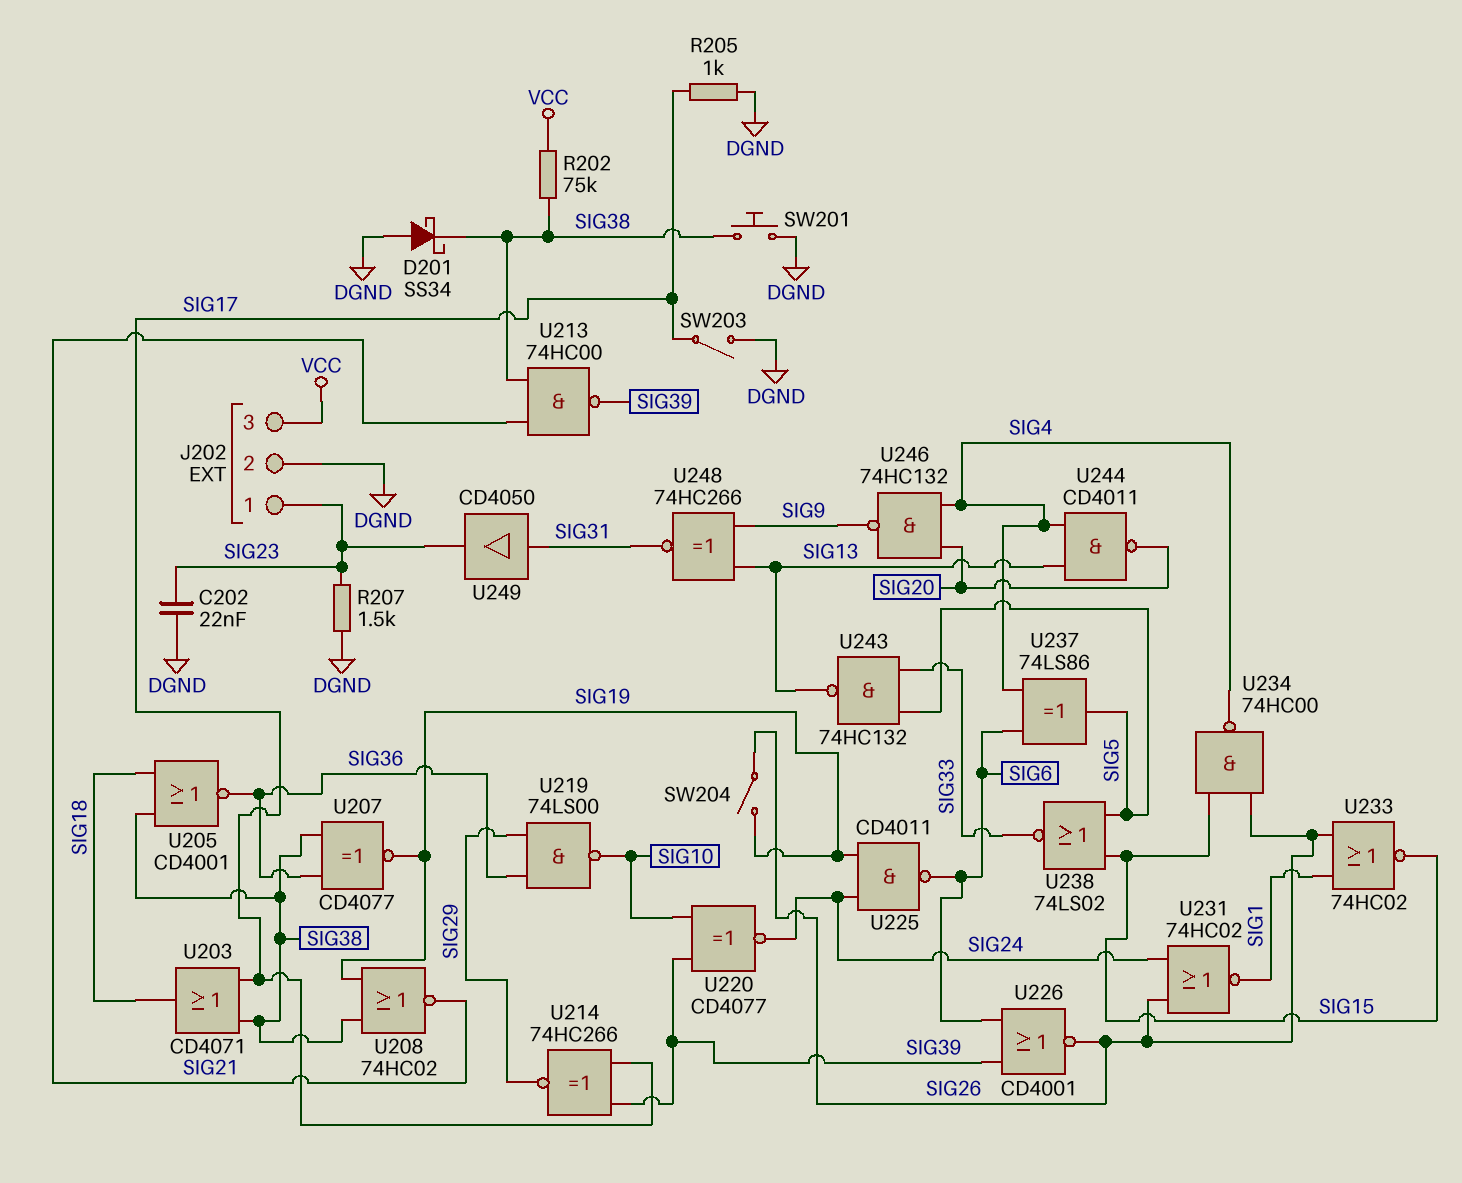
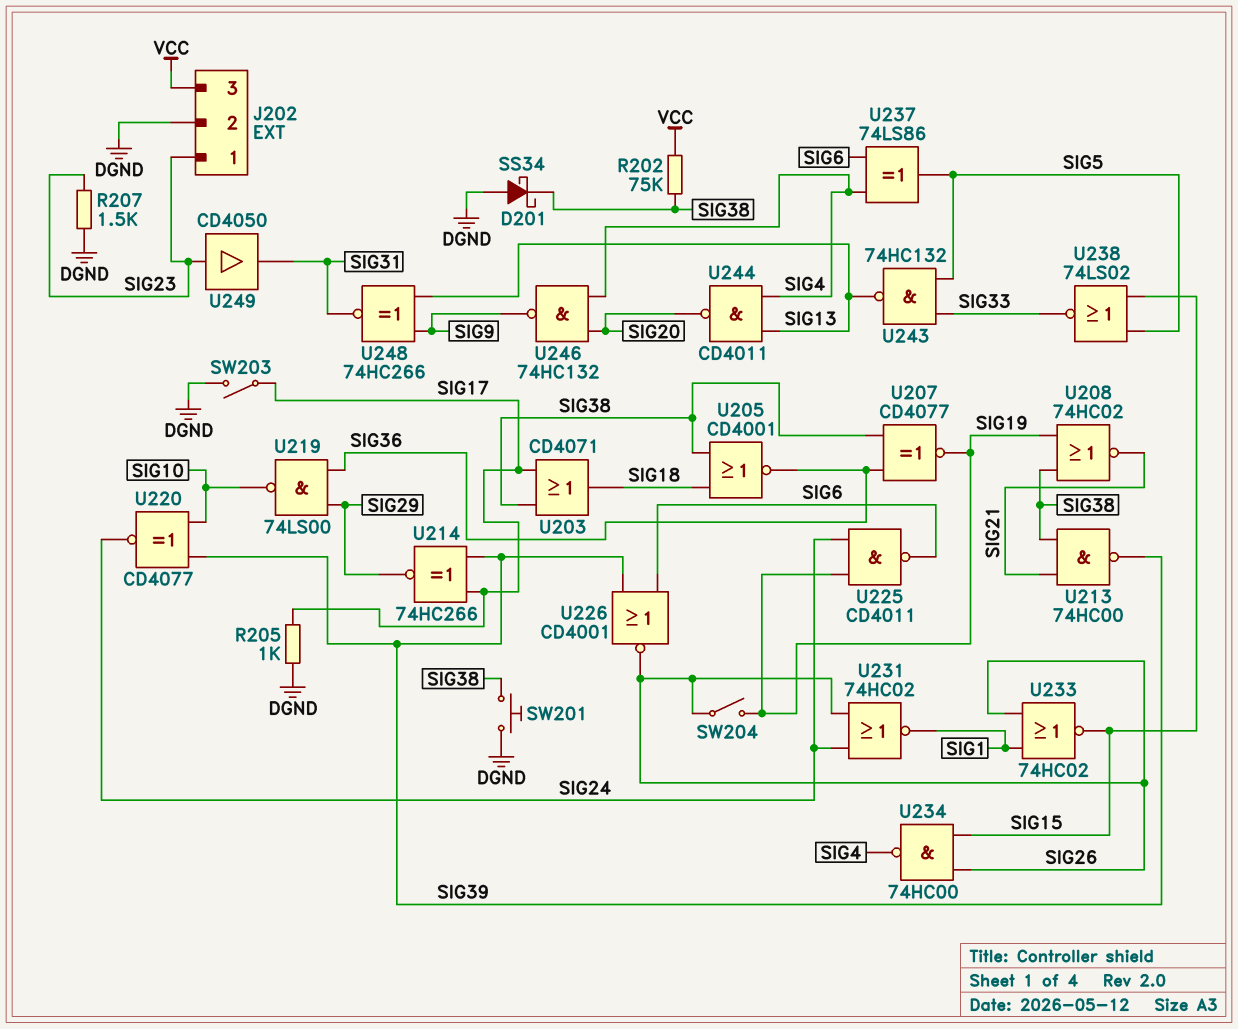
C202: 22nF (DGND, SIG23) -> none
U249: buffer CD4050 (in SIG31, out SIG23) -> buffer CD4050 (in SIG23, out SIG31)

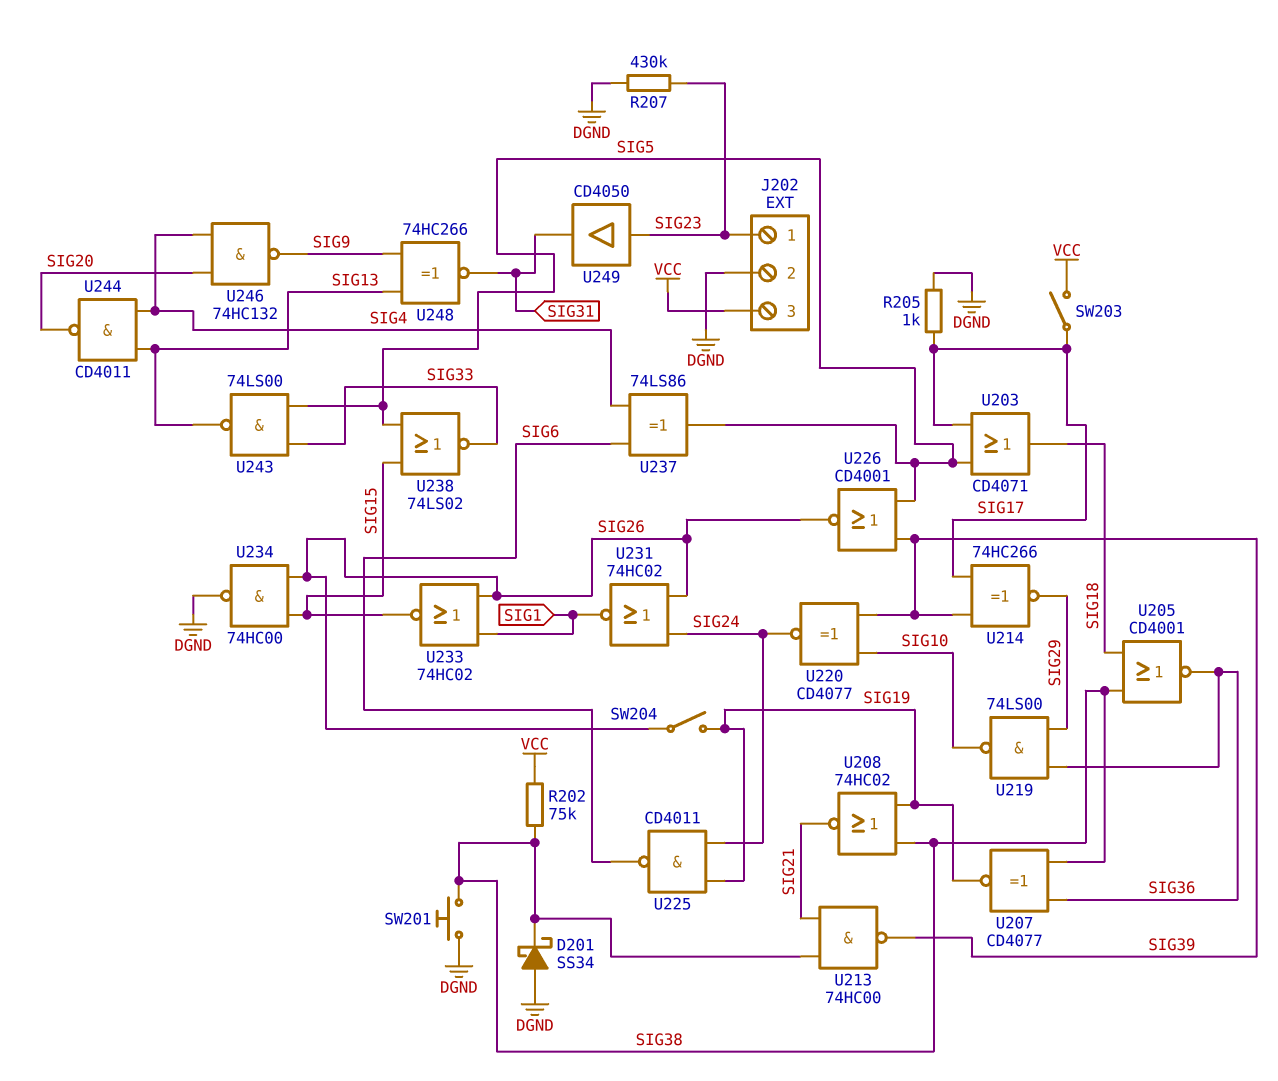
R207: 1.5k (DGND, SIG23) -> 430k (DGND, SIG23)
SW203: switch (DGND, SIG17) -> switch (SIG17, VCC)
U203: OR CD4071 (in SIG17, in SIG38, out SIG18) -> OR CD4071 (in SIG5, in SIG17, out SIG18)
U226: NOR CD4001 (in SIG6, in SIG39, out SIG26) -> NOR CD4001 (in SIG5, in SIG39, out SIG26)
U234: NAND 74HC00 (in SIG15, in SIG26, out SIG4) -> NAND 74HC00 (in SIG15, in SIG26, out DGND)
U243: NAND 74HC132 (in SIG5, in SIG33, out SIG13) -> NAND 74LS00 (in SIG5, in SIG33, out SIG13)

